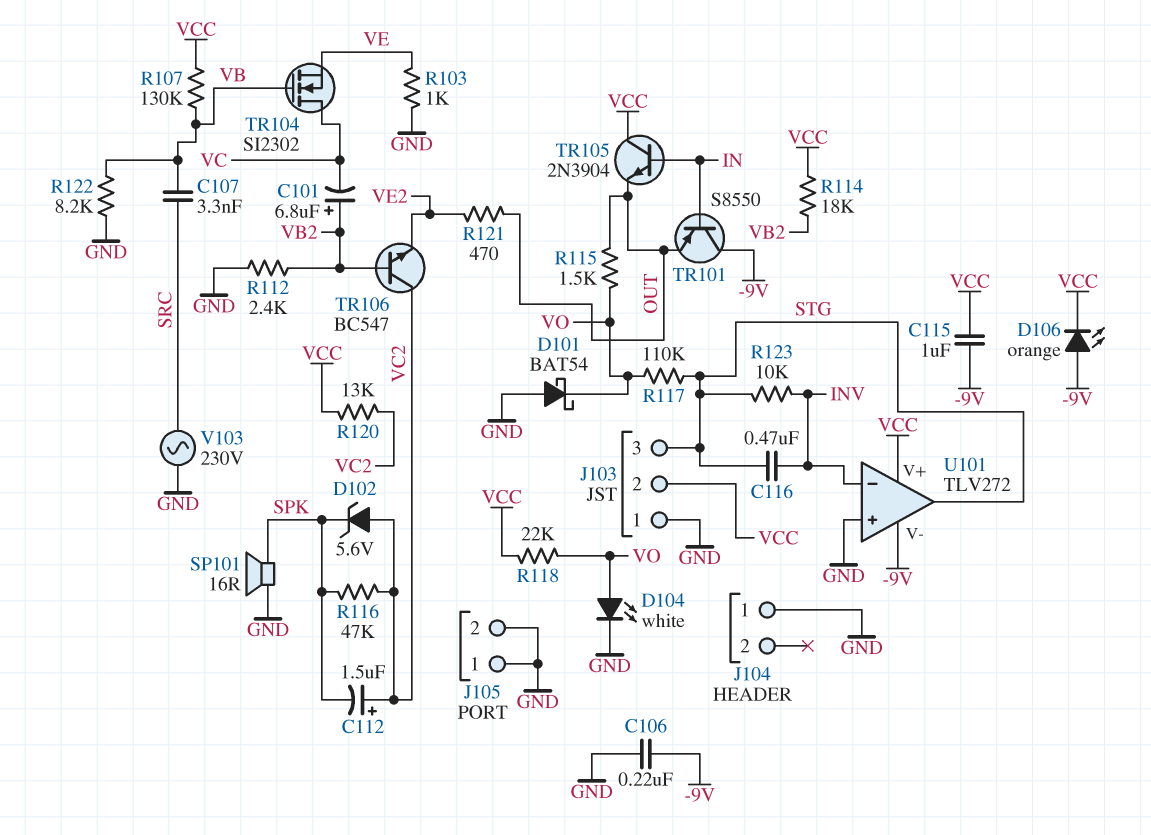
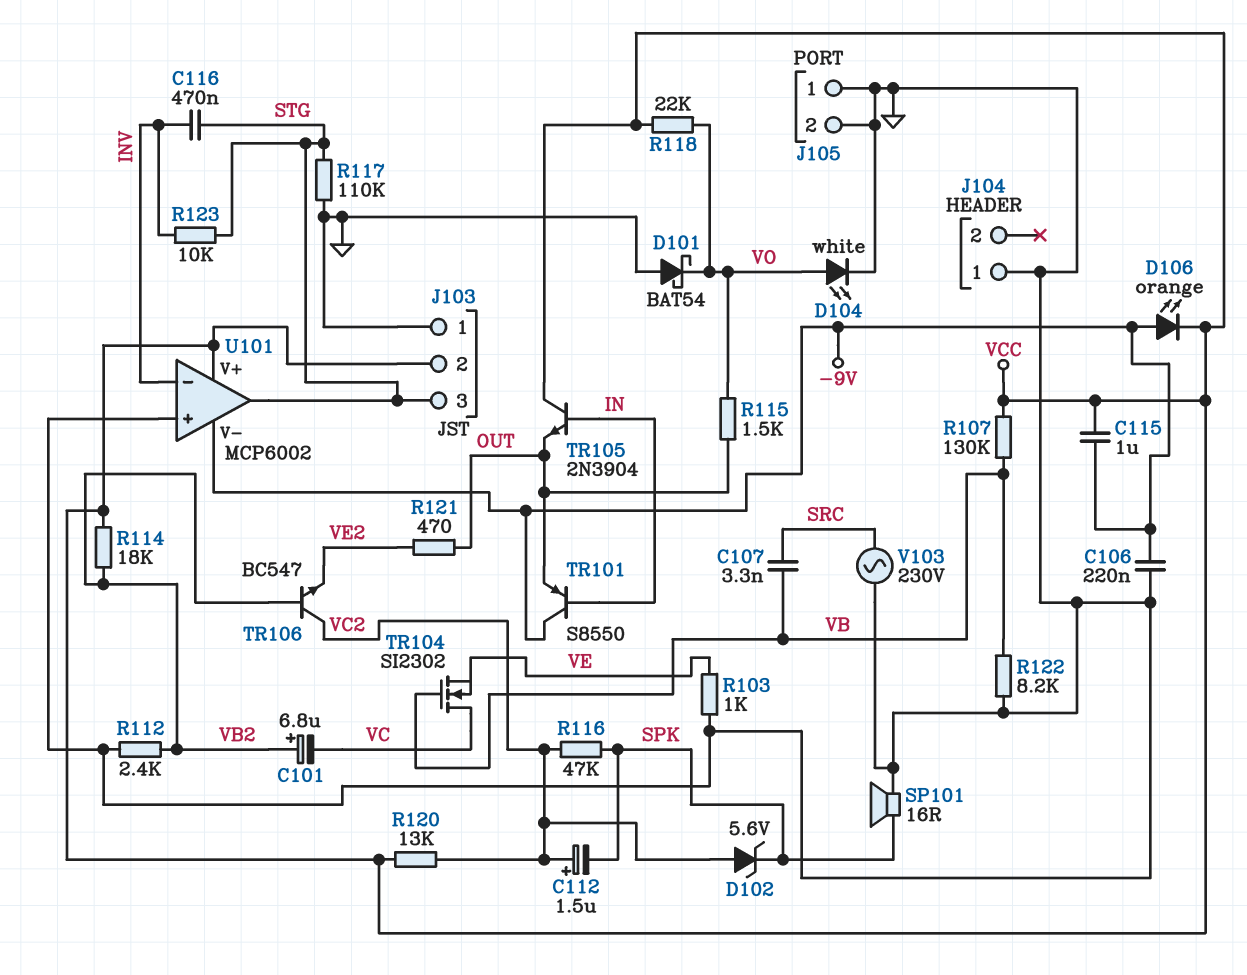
R117: 110k (STG, VO) -> 110k (GND, STG)
U101: TLV272 -> MCP6002

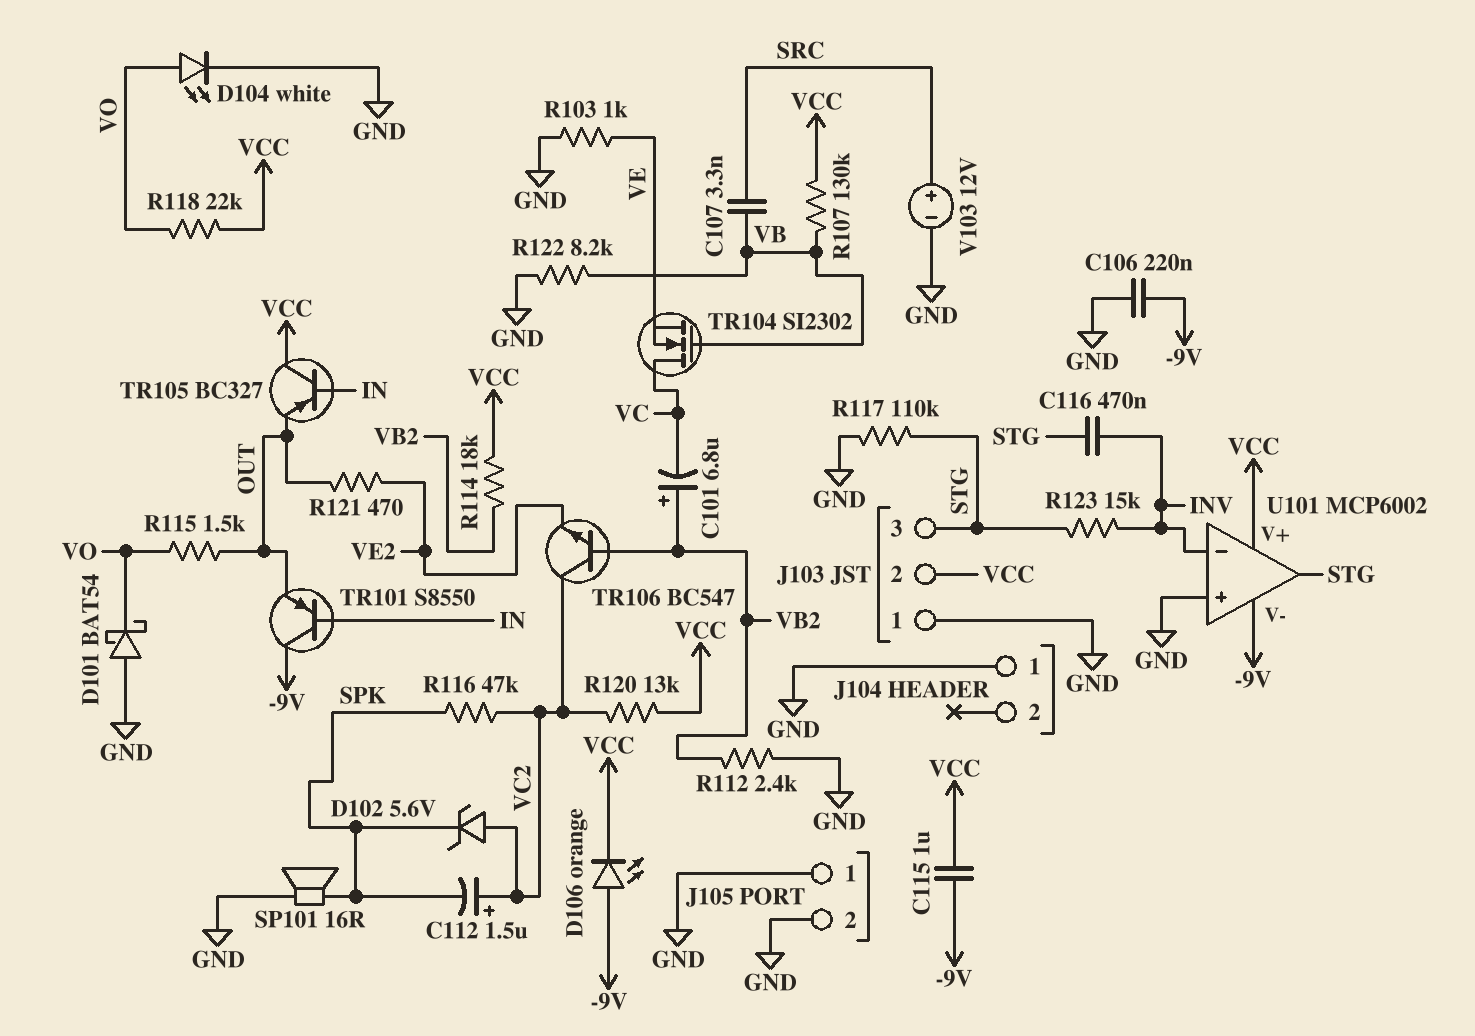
R123: 10k (INV, STG) -> 15k (INV, STG)
TR105: NPN 2N3904 (B IN, C VCC, E OUT) -> PNP BC327 (B IN, C VCC, E OUT)
V103: AC 230V (GND, SRC) -> 12V (plus SRC, minus GND)

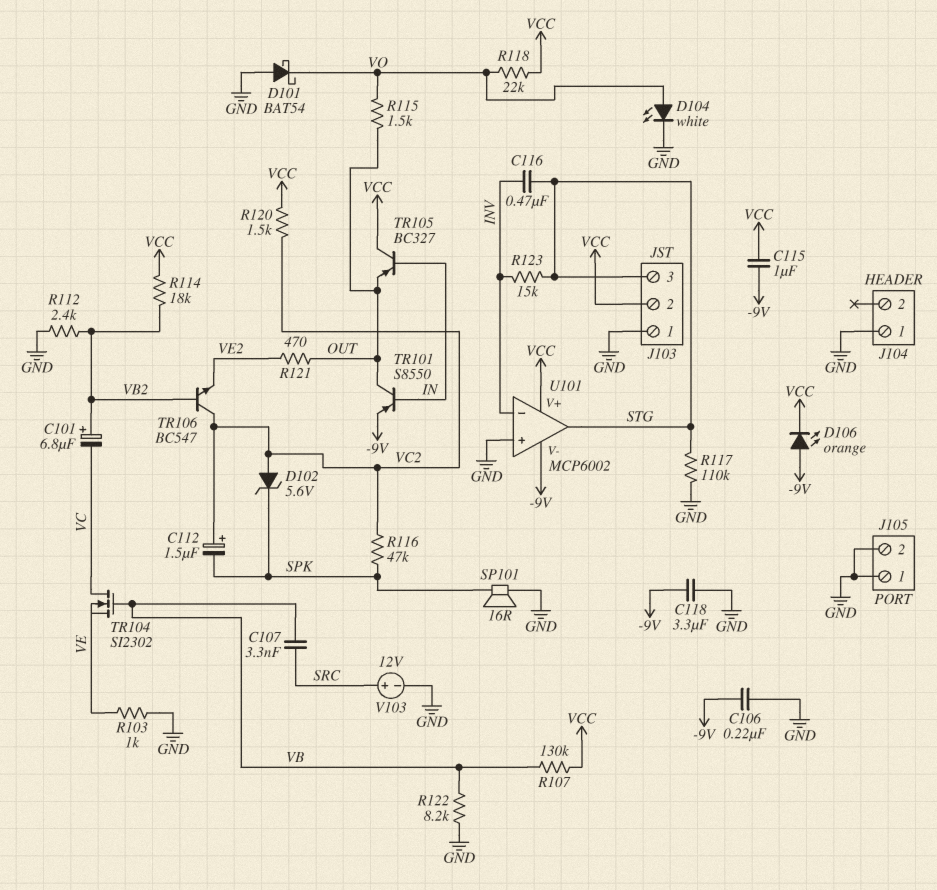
C118: none -> 3.3uF (-9V, GND)
R120: 13k (VC2, VCC) -> 1.5k (VC2, VCC)
TR101: PNP S8550 (B IN, C -9V, E OUT) -> PNP S8550 (B IN, C OUT, E -9V)

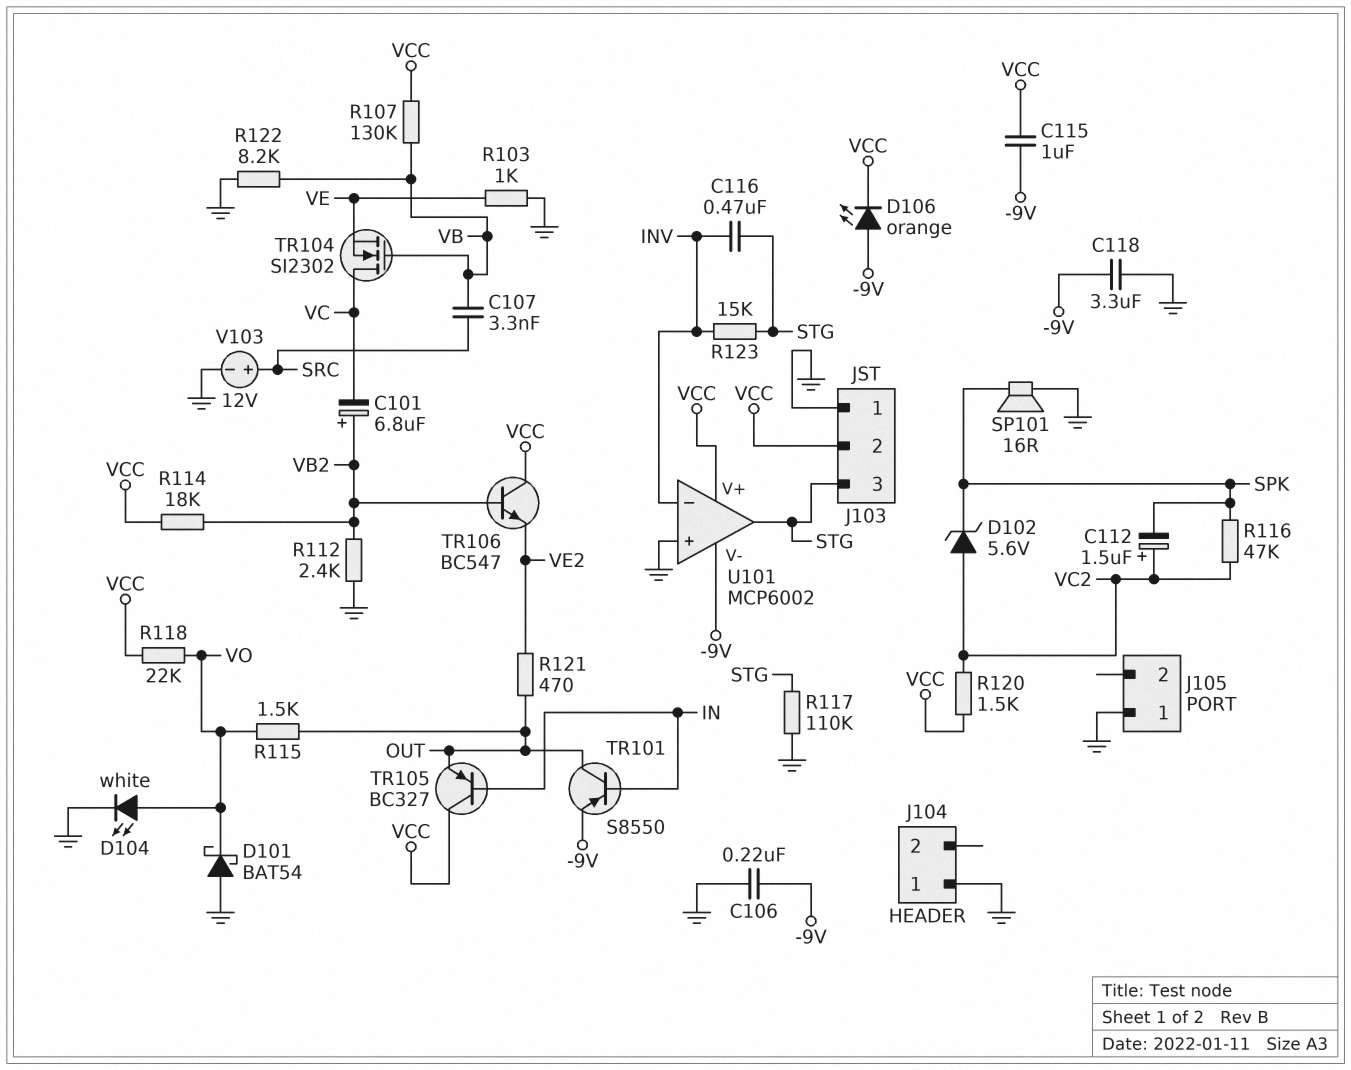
J105 pin 2: GND -> none
TR106: NPN BC547 (B VB2, C VC2, E VE2) -> NPN BC547 (B VB2, C VCC, E VE2)

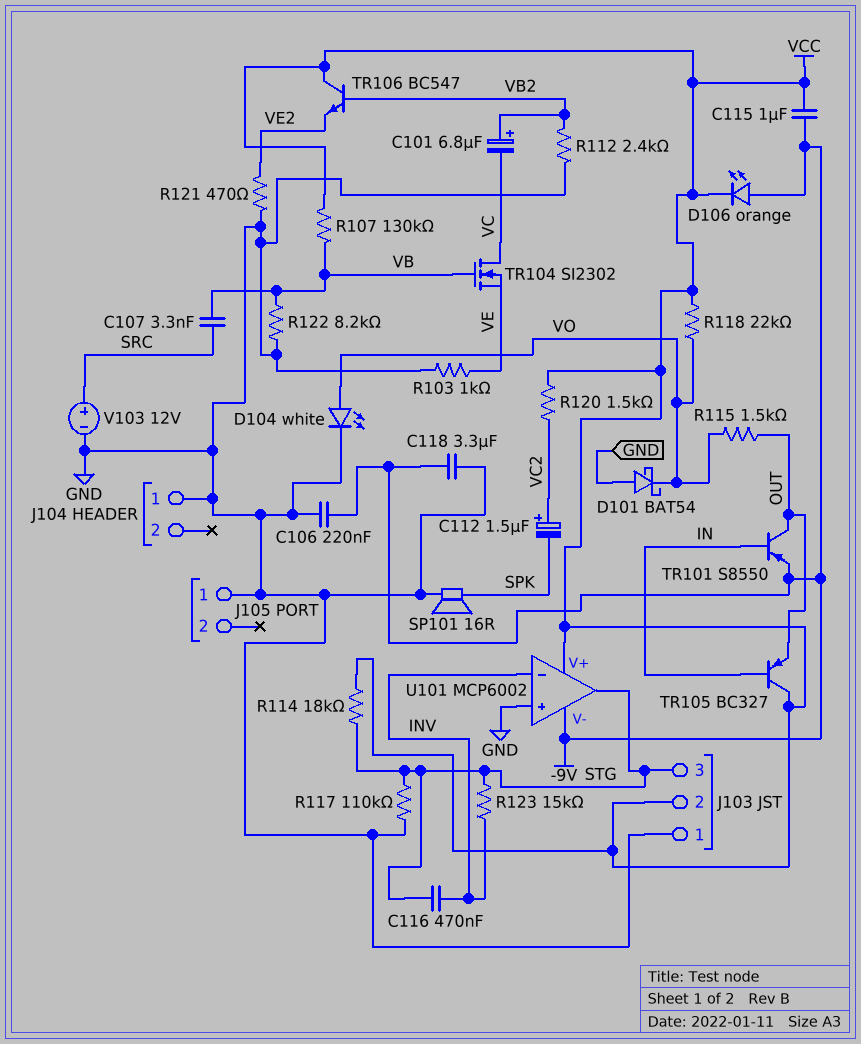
D102: zener 5.6V (A VC2, K SPK) -> none
R114: 18k (VB2, VCC) -> 18k (STG, VCC)
R116: 47k (SPK, VC2) -> none
R121: 470 (OUT, VE2) -> 470 (GND, VE2)

